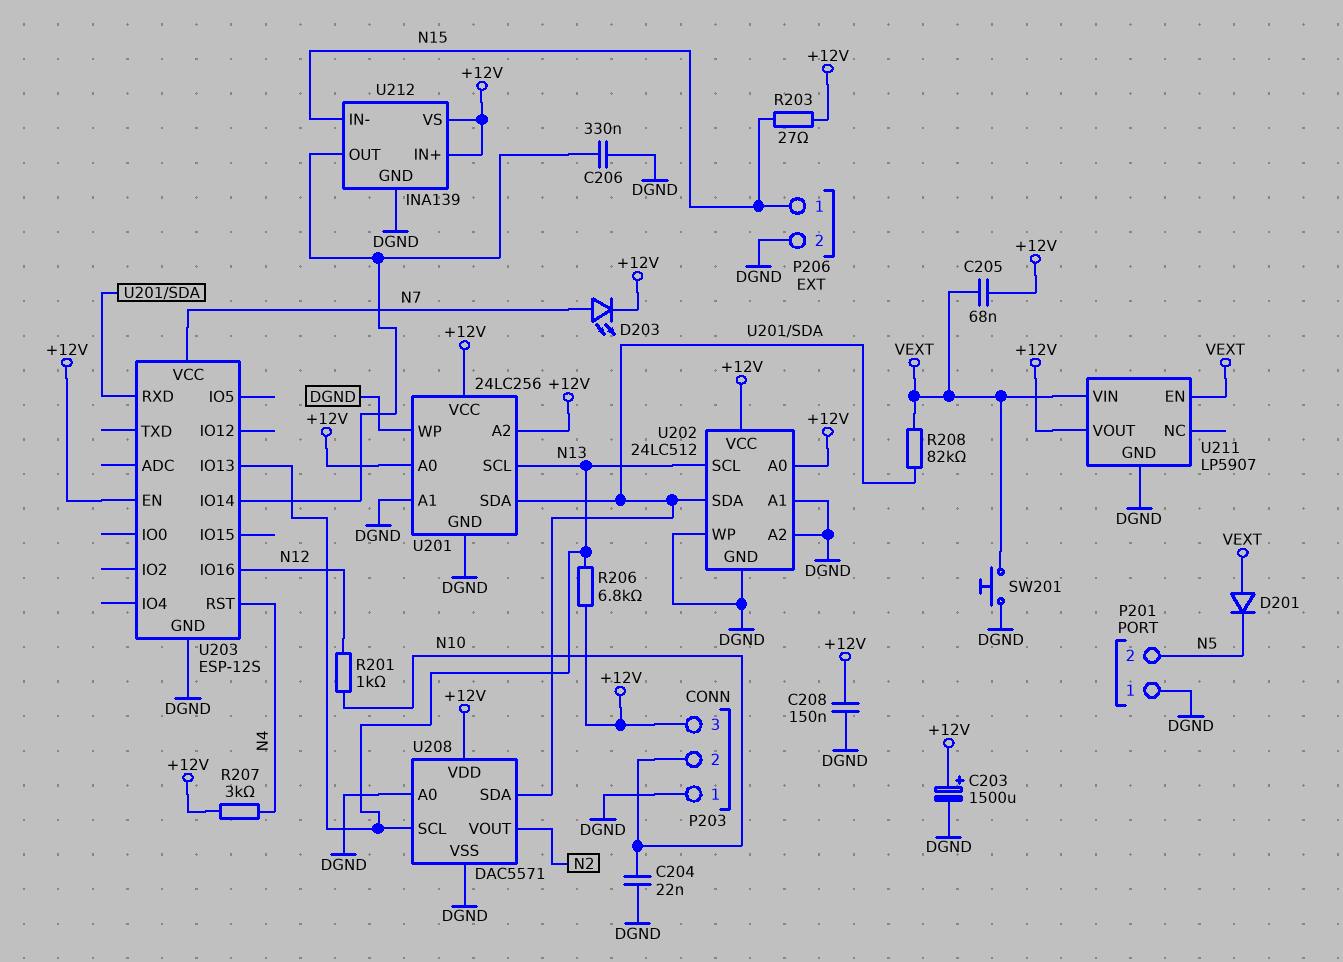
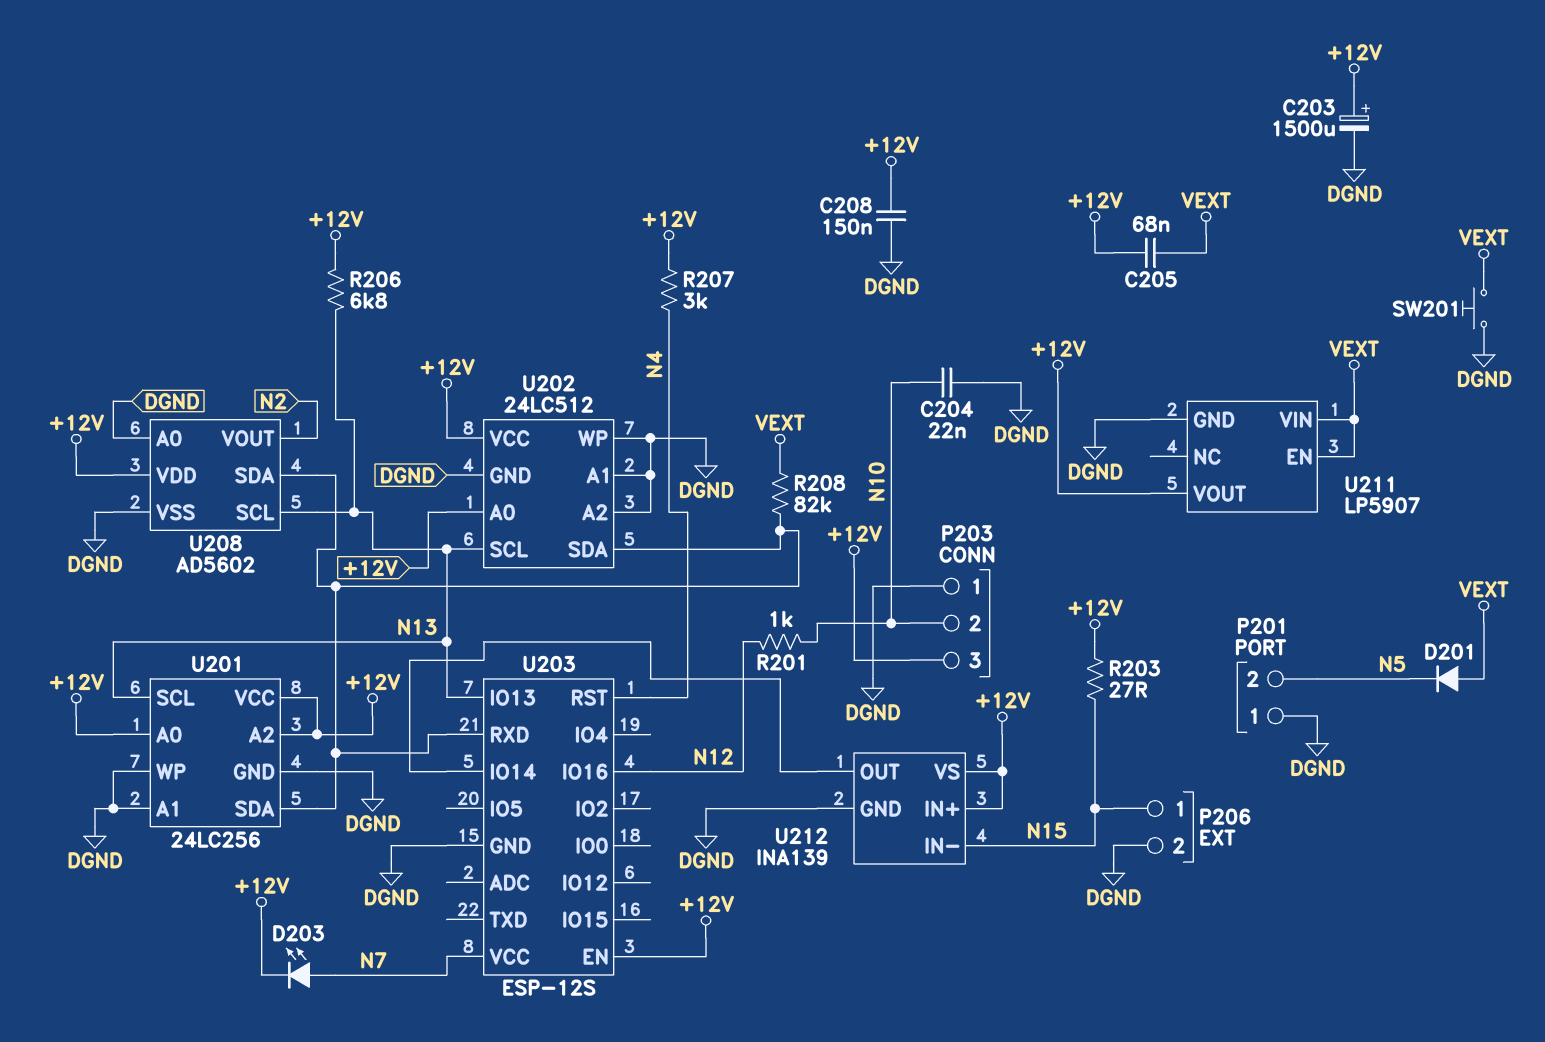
C206: 330nF (DGND, U203/IO14) -> none
U208: DAC5571 -> AD5602

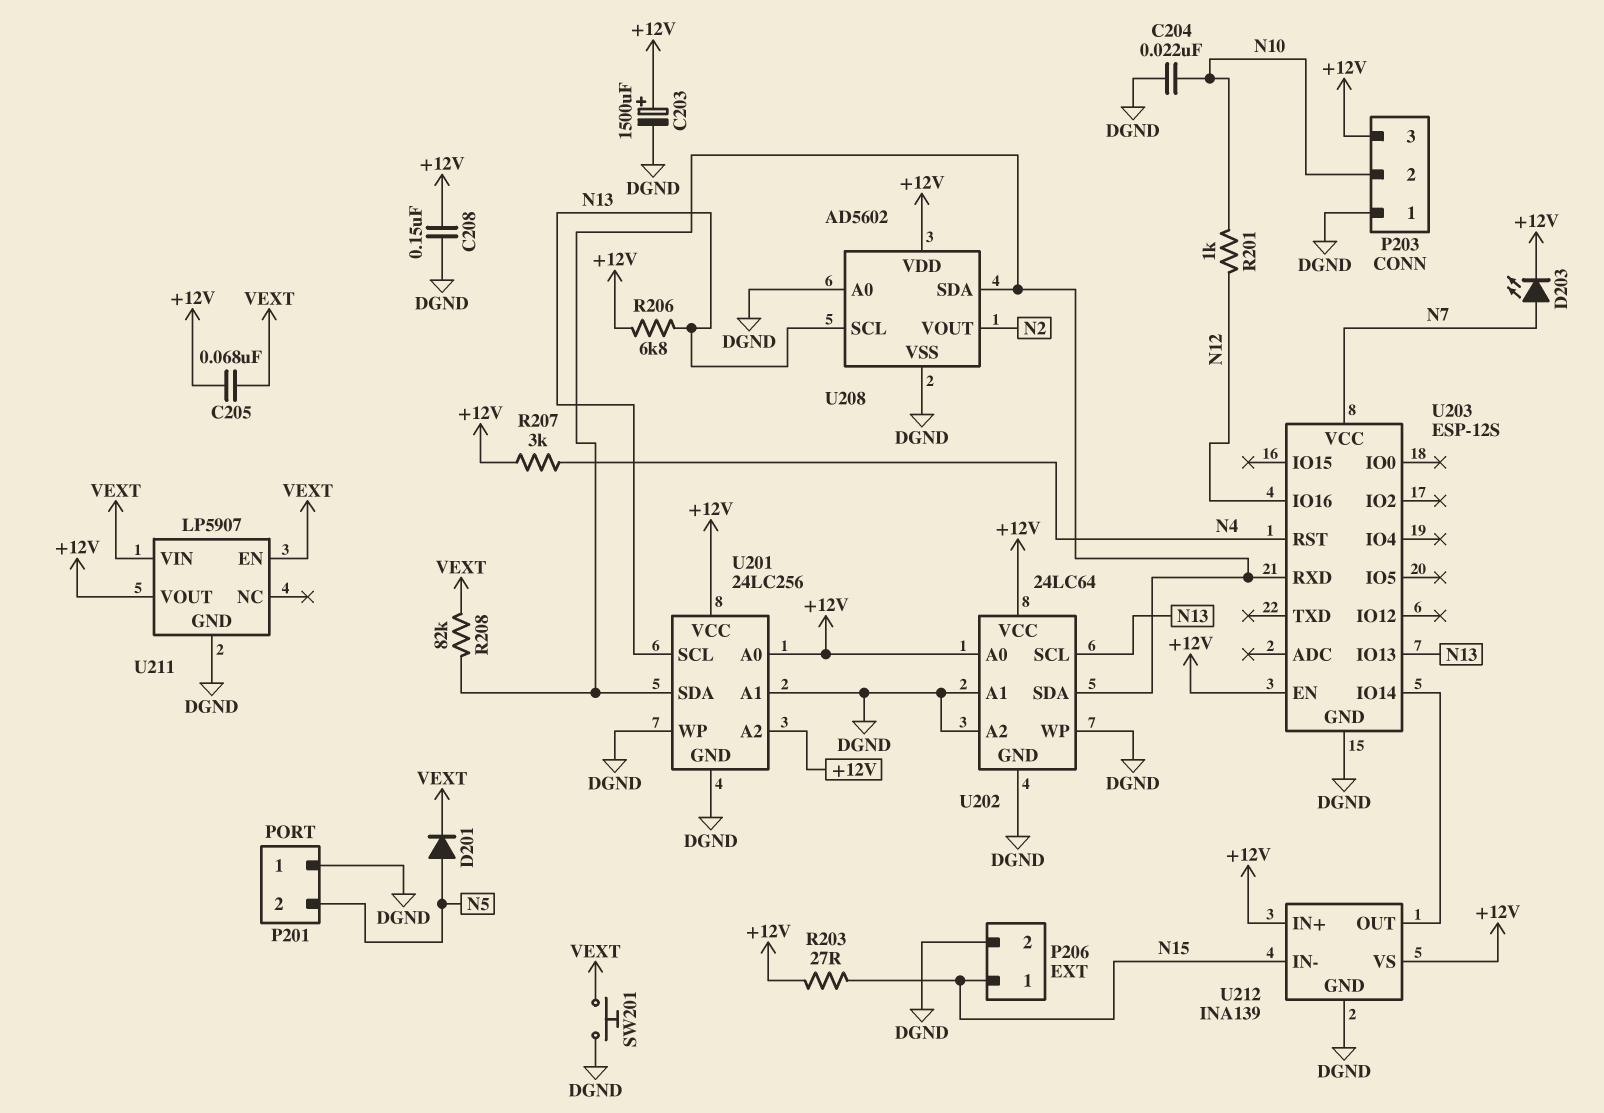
D201: diode (A VEXT, K N5) -> diode (A N5, K VEXT)
U202: 24LC512 -> 24LC64

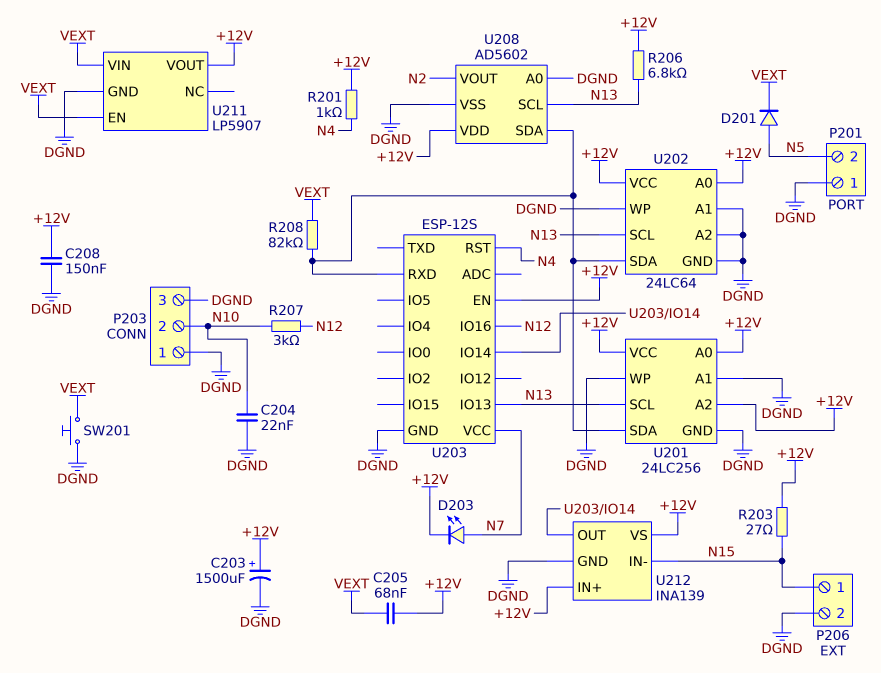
P203 pin 3: +12V -> DGND
R201: 1k (N10, N12) -> 1k (+12V, N4)
R207: 3k (+12V, N4) -> 3k (N10, N12)

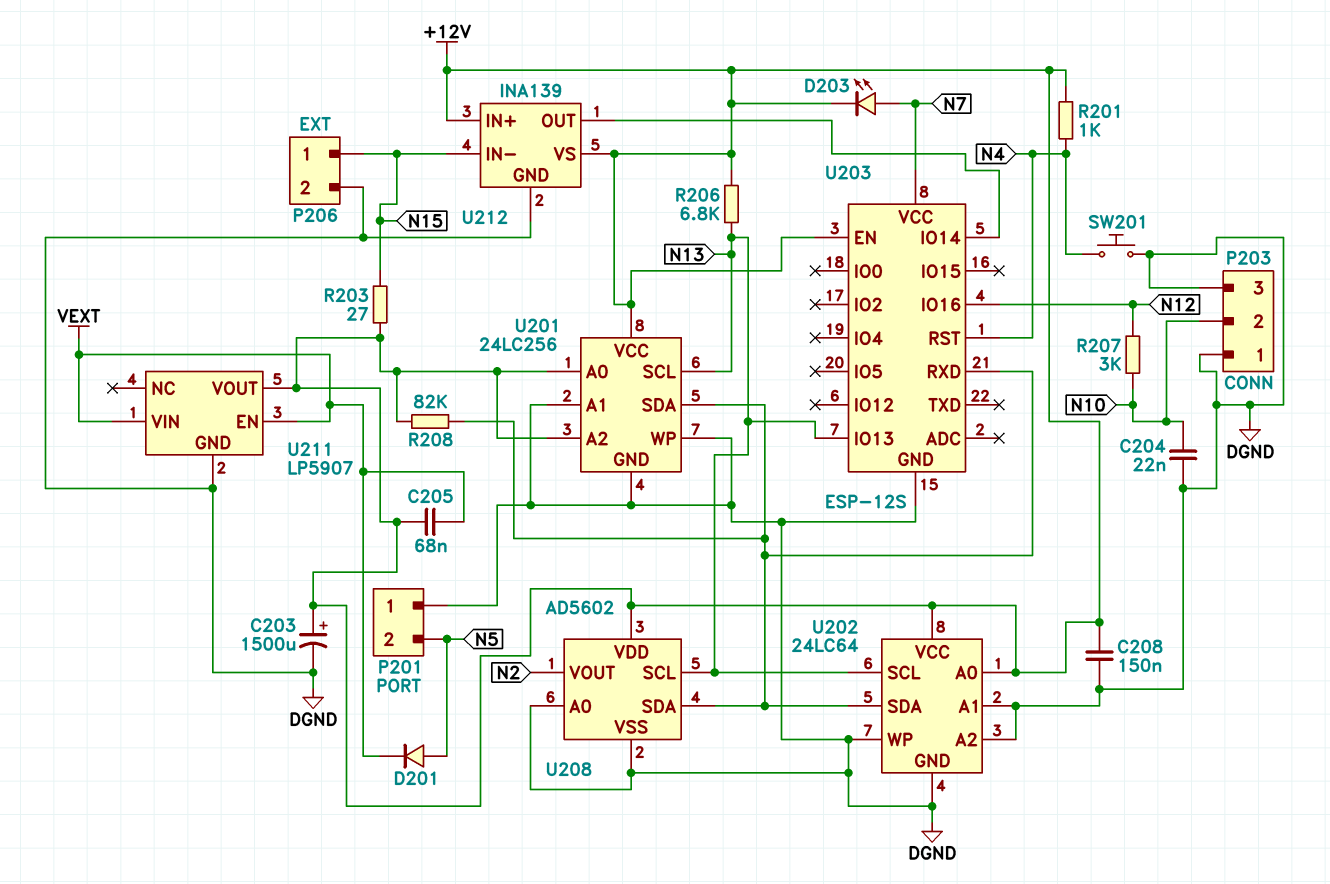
R208: 82k (U201/SDA, VEXT) -> 82k (+12V, U201/SDA)
SW201: button (DGND, VEXT) -> button (DGND, N4)

